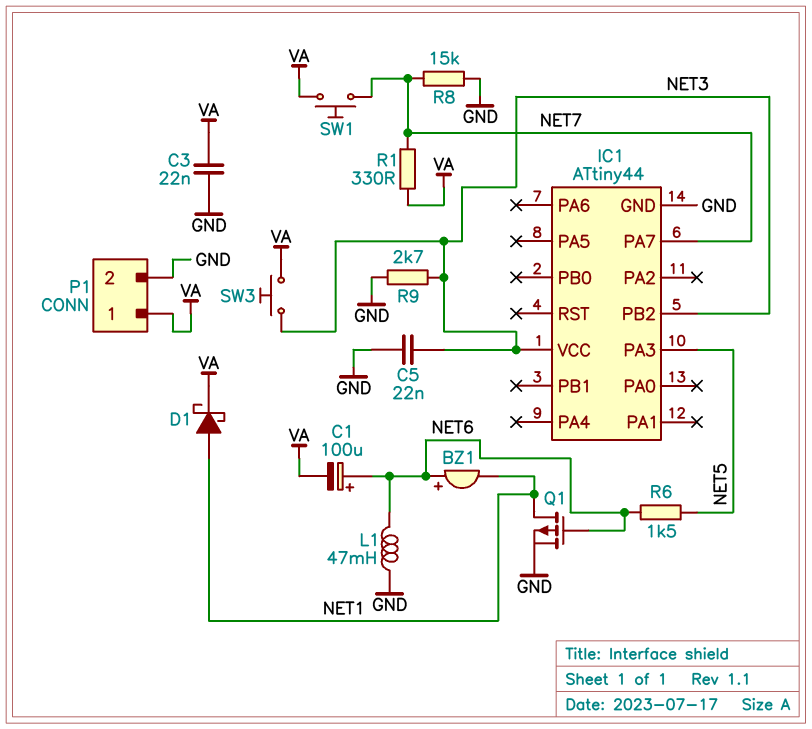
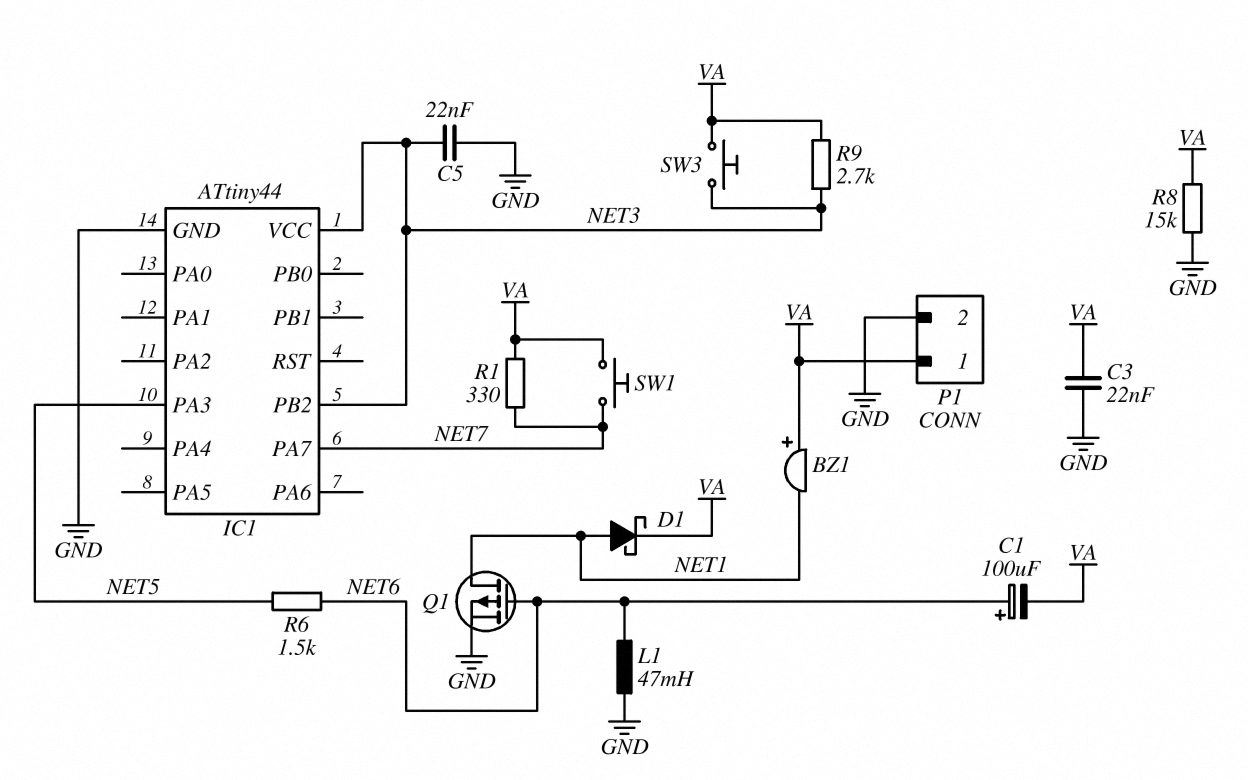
BZ1: buzzer (plus NET6, minus NET1) -> buzzer (plus VA, minus NET1)
R8: 15k (GND, NET7) -> 15k (GND, VA)
R9: 2.7k (GND, NET3) -> 2.7k (NET3, VA)

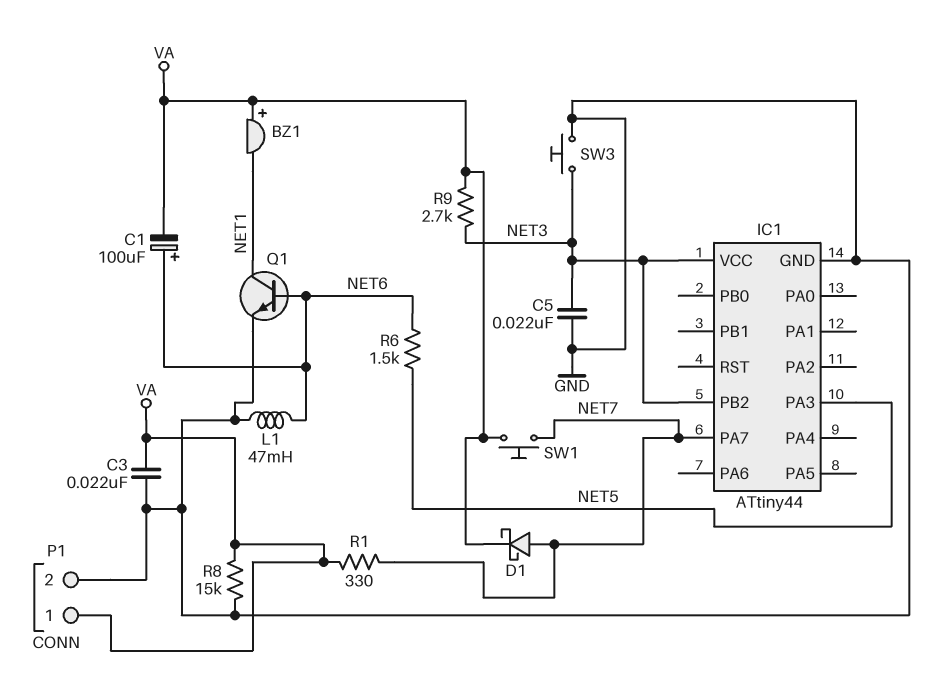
D1: schottky (A NET1, K VA) -> schottky (A NET7, K VA)
Q1: PMOS (G NET6, D NET1, S GND) -> NPN (B NET6, C NET1, E GND)
SW3: button (NET3, VA) -> button (GND, NET3)

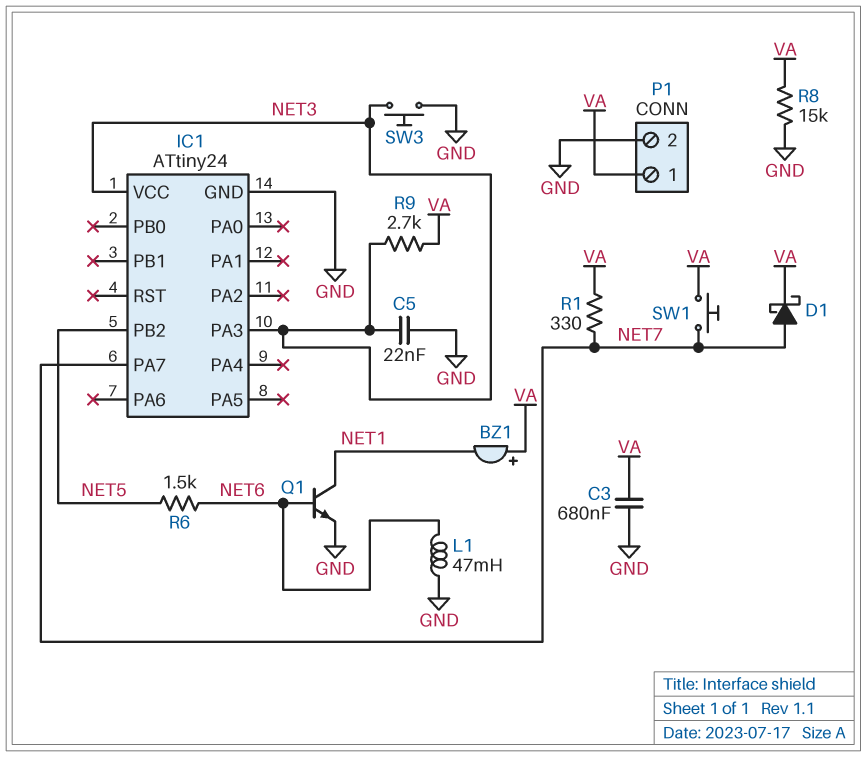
C1: 100uF (plus NET6, minus VA) -> none
C3: 22nF (GND, VA) -> 680nF (GND, VA)
IC1: ATtiny44 -> ATtiny24
IC1 pin PA3: NET5 -> NET3
IC1 pin PB2: NET3 -> NET5

